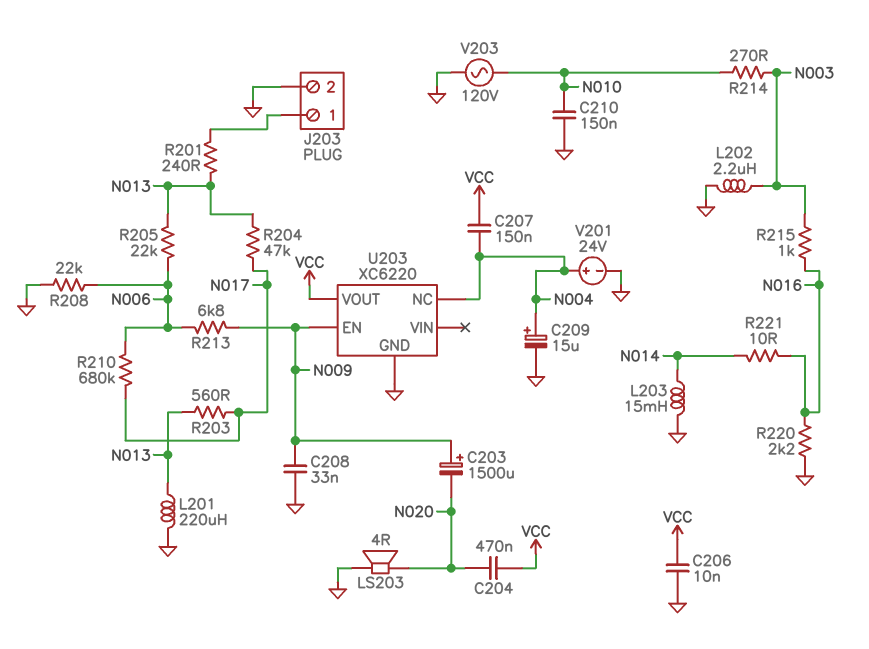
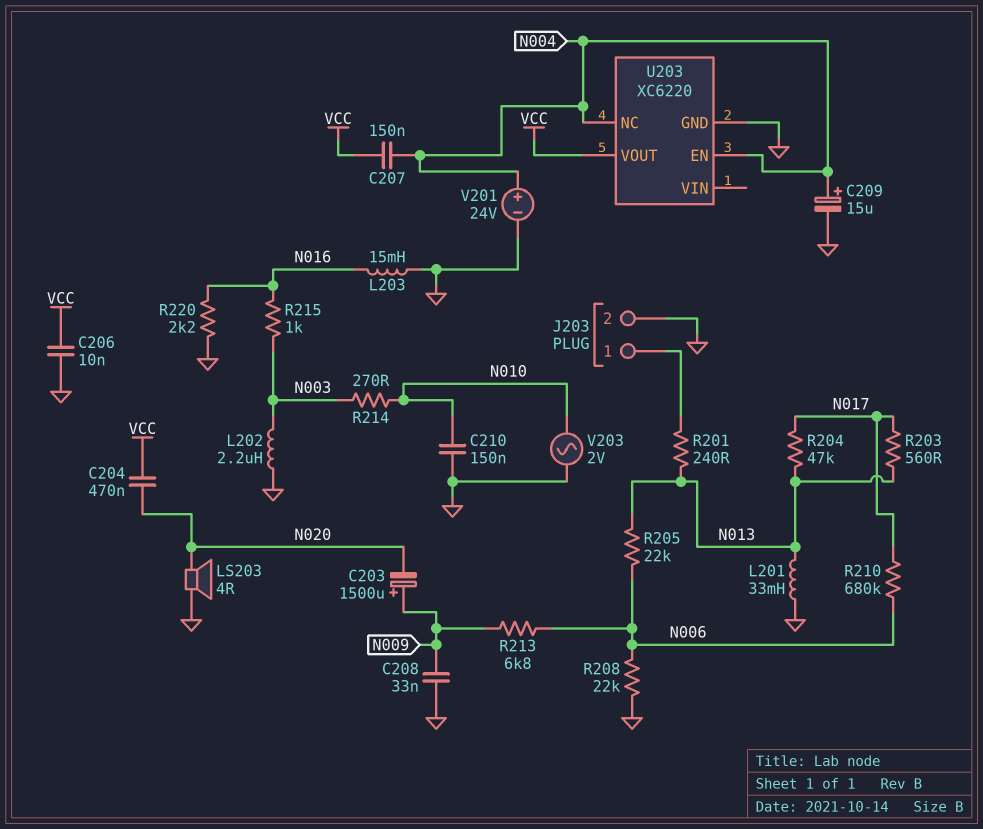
L201: 220uH (GND, N013) -> 33mH (GND, N013)
L203: 15mH (GND, N014) -> 15mH (GND, N016)
R221: 10 (N014, N016) -> none
U203 pin EN: N009 -> N004
V203: AC 120V (GND, N010) -> AC 2V (GND, N010)

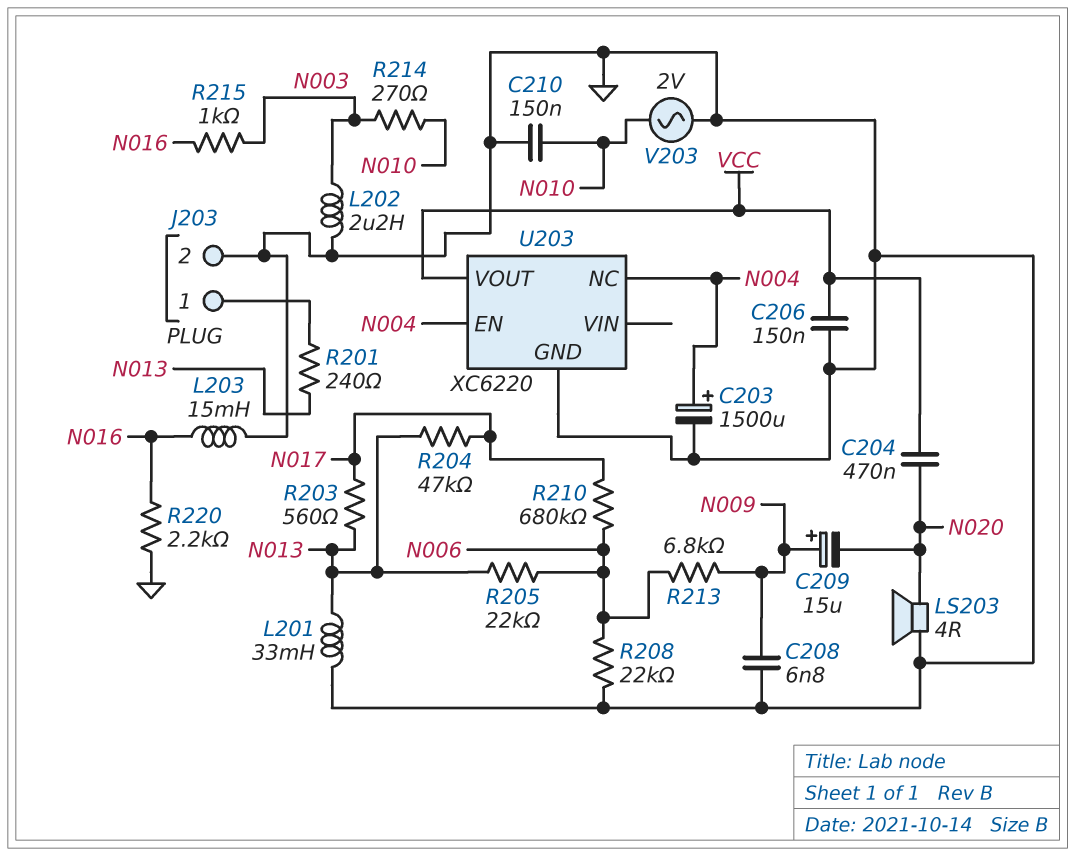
C203: 1500uF (plus N009, minus N020) -> 1500uF (plus N004, minus GND)
C206: 10nF (GND, VCC) -> 150nF (GND, VCC)
C207: 150nF (N004, VCC) -> none
C208: 33nF (GND, N009) -> 6.8nF (GND, N009)
C209: 15uF (plus N004, minus GND) -> 15uF (plus N009, minus N020)
V201: 24V (plus N004, minus GND) -> none

